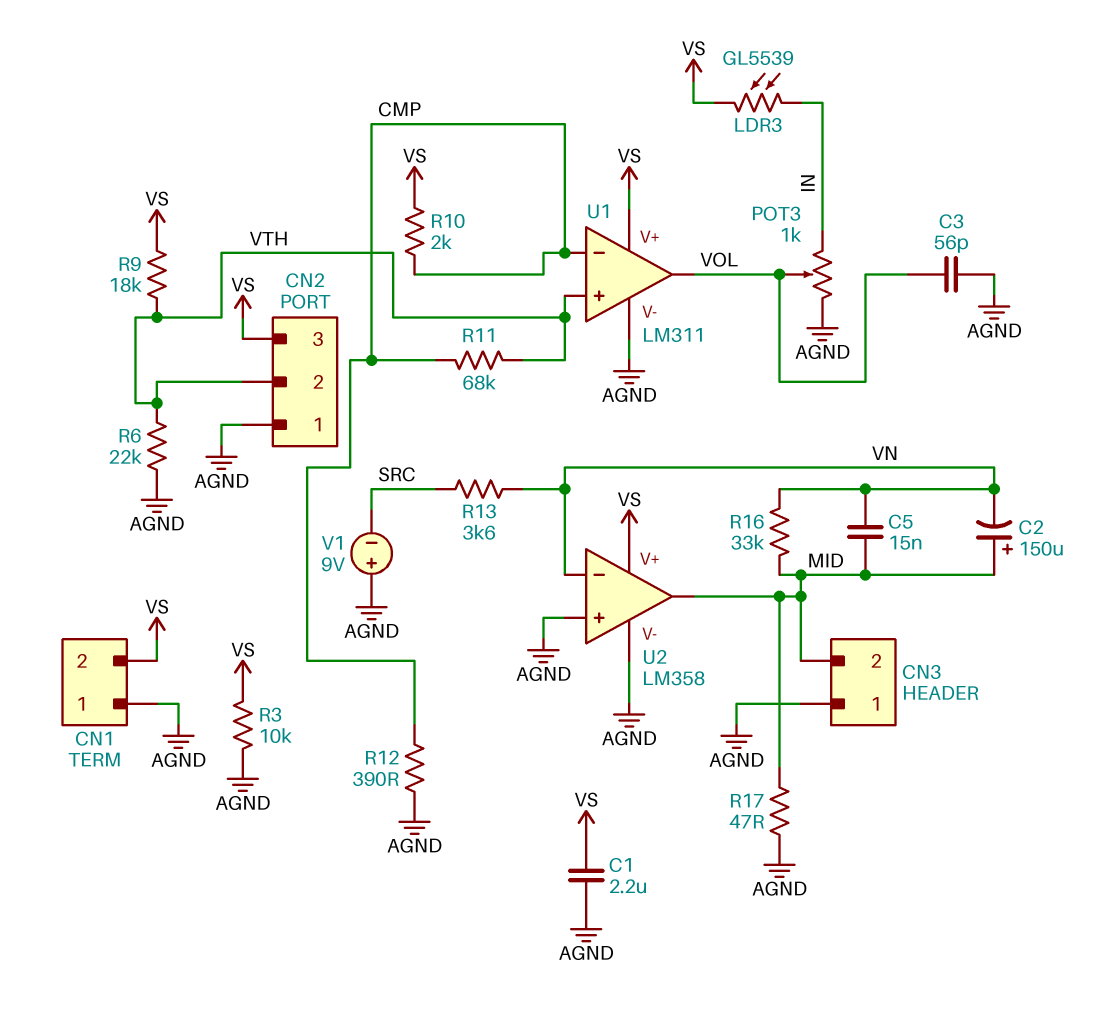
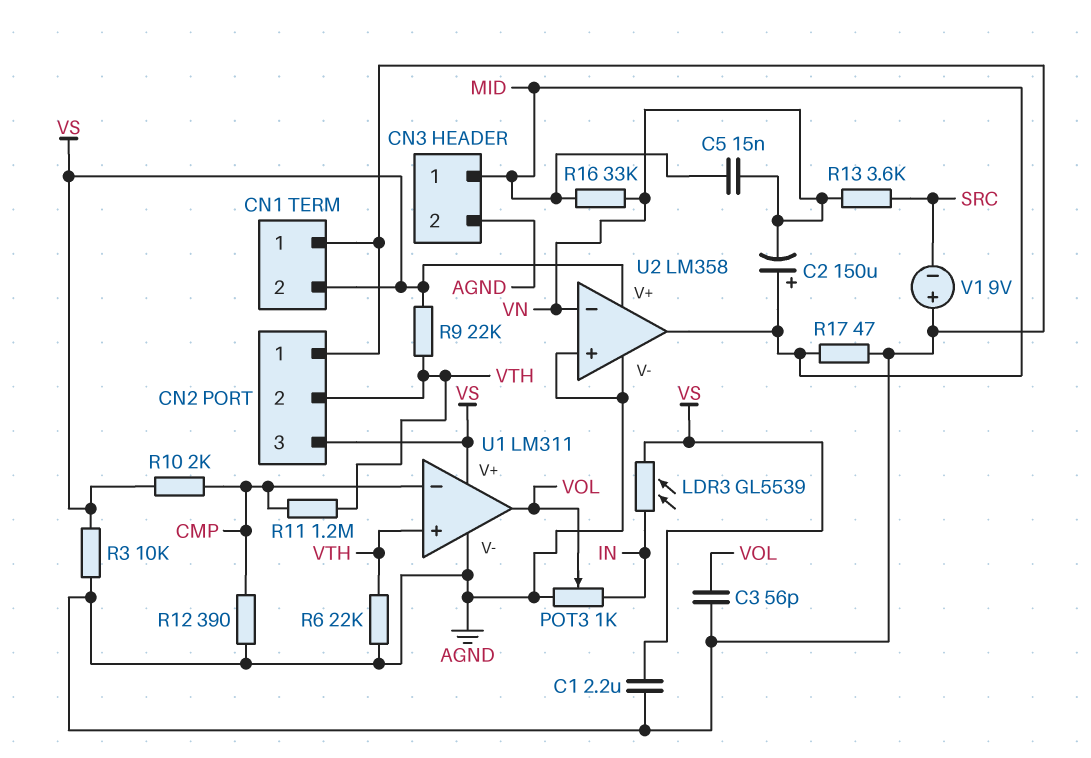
CN3 pin 1: AGND -> MID
CN3 pin 2: MID -> AGND
R9: 18k (VS, VTH) -> 22k (VS, VTH)
R11: 68k (CMP, VTH) -> 1.2M (CMP, VTH)

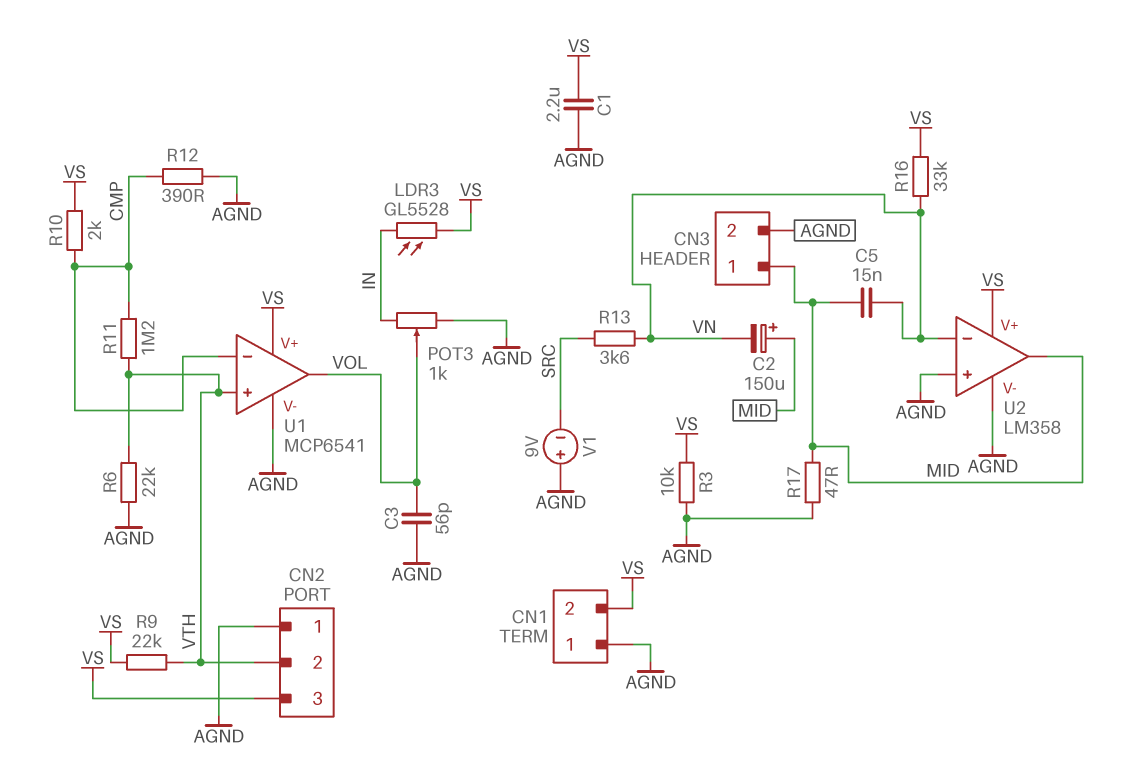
LDR3: GL5539 (IN, VS) -> GL5528 (IN, VS)
R16: 33k (MID, VN) -> 33k (VN, VS)
U1: LM311 -> MCP6541

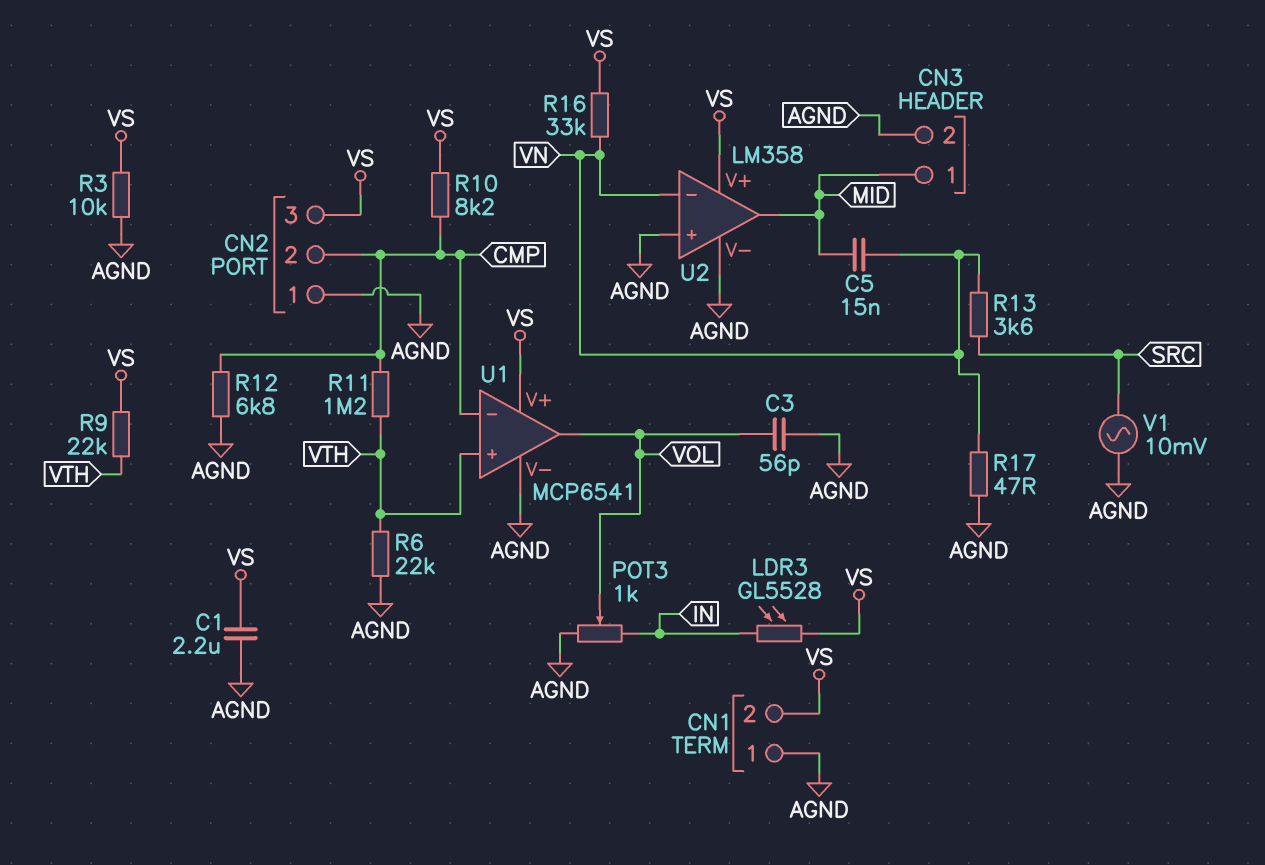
C2: 150uF (plus MID, minus VN) -> none
CN2 pin 2: VTH -> CMP
R10: 2k (CMP, VS) -> 8.2k (CMP, VS)
R12: 390 (AGND, CMP) -> 6.8k (AGND, CMP)
R17: 47 (AGND, MID) -> 47 (AGND, VN)
V1: 9V (plus AGND, minus SRC) -> AC 10mV (AGND, SRC)

